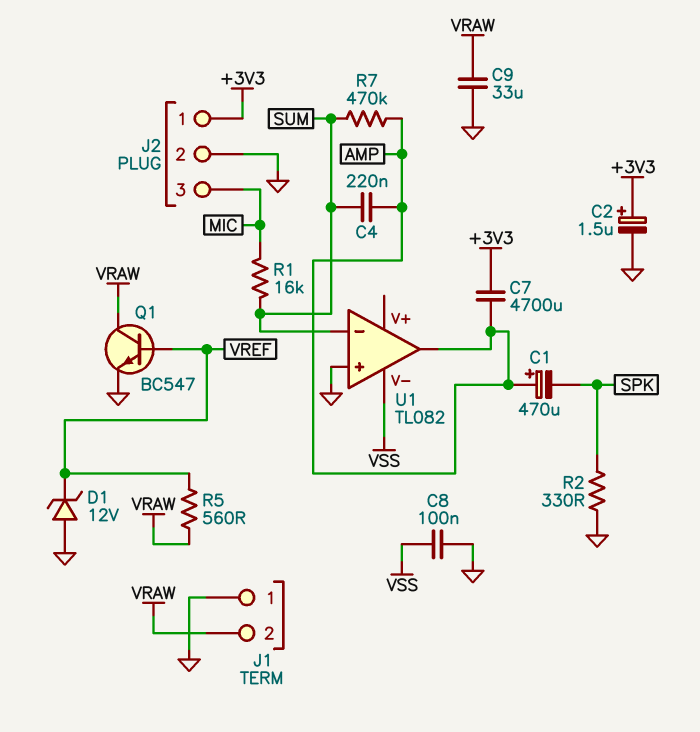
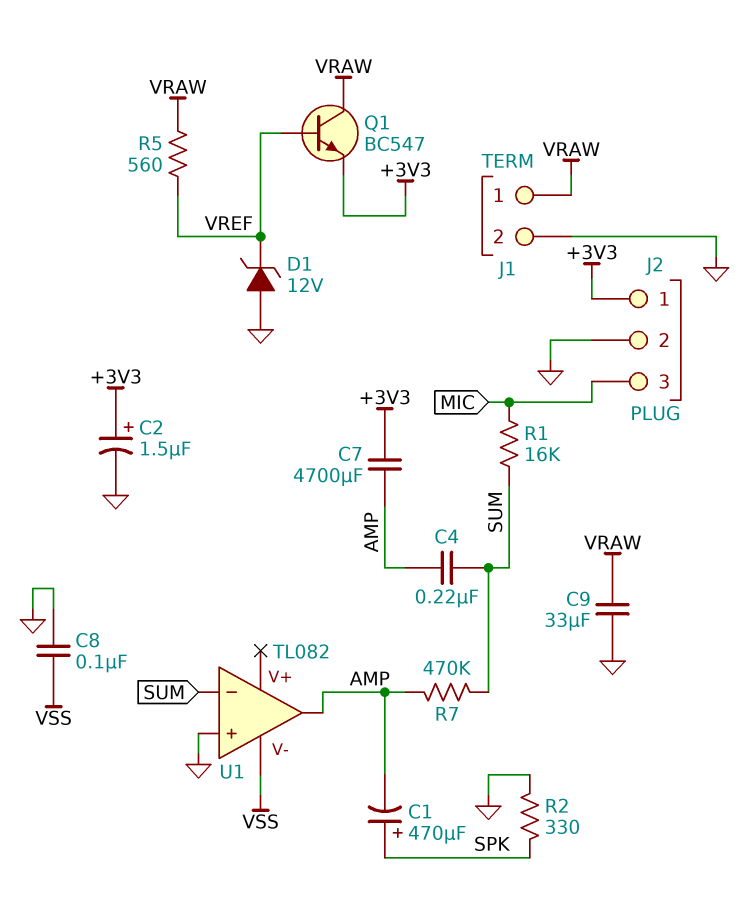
C1: 470uF (plus AMP, minus SPK) -> 470uF (plus SPK, minus AMP)
J1 pin 1: GND -> VRAW
J1 pin 2: VRAW -> GND
Q1: NPN BC547 (B VREF, C VRAW, E GND) -> NPN BC547 (B VREF, C VRAW, E +3V3)

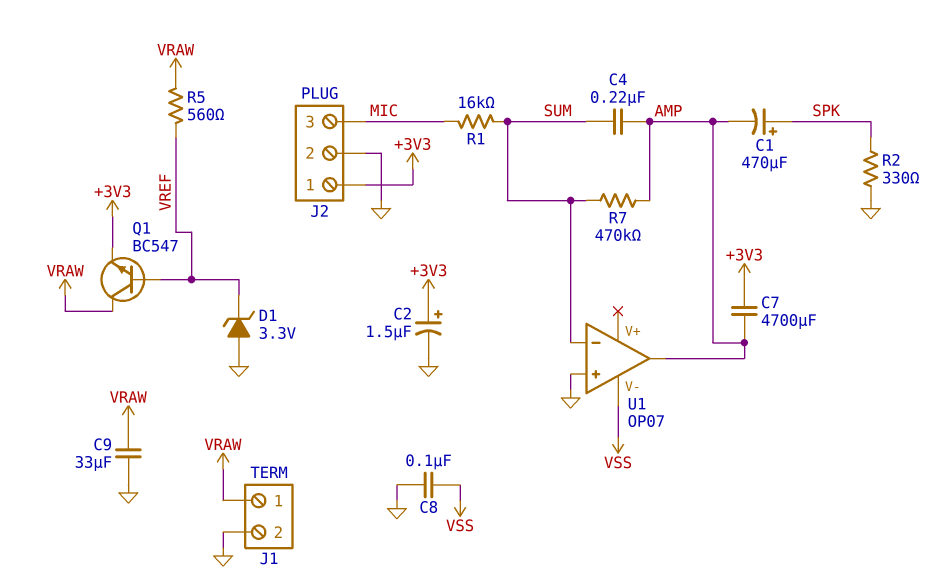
D1: zener 12V (A GND, K VREF) -> zener 3.3V (A GND, K VREF)
U1: TL082 -> OP07

